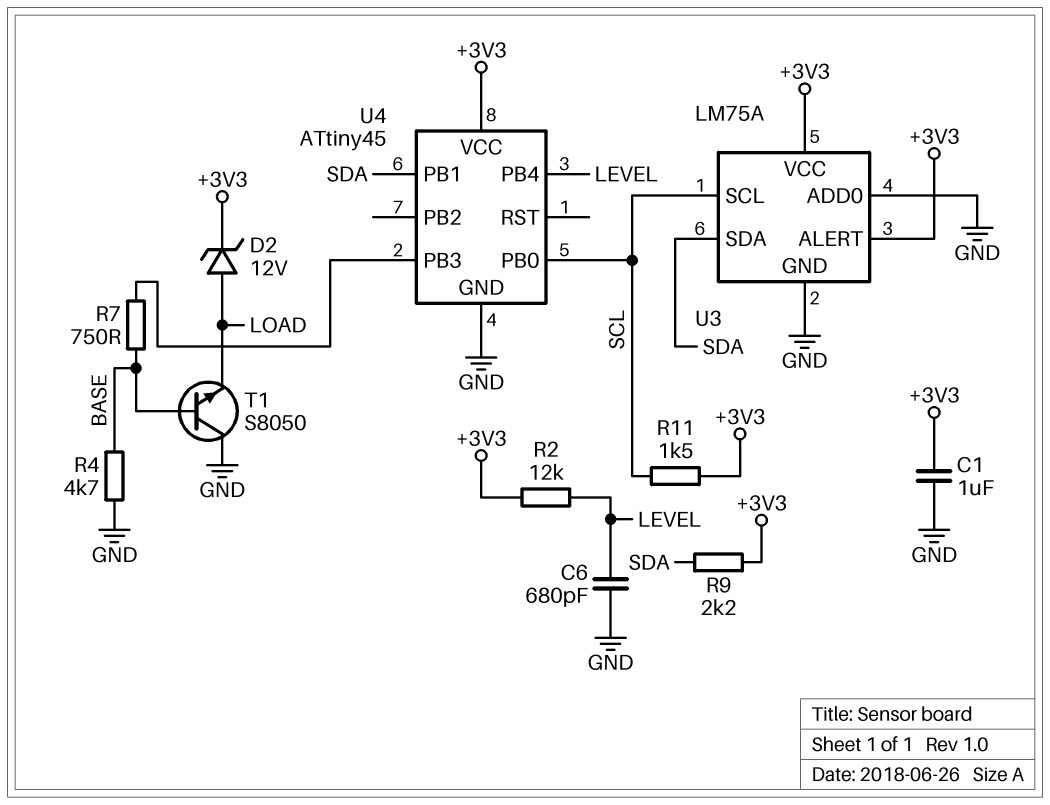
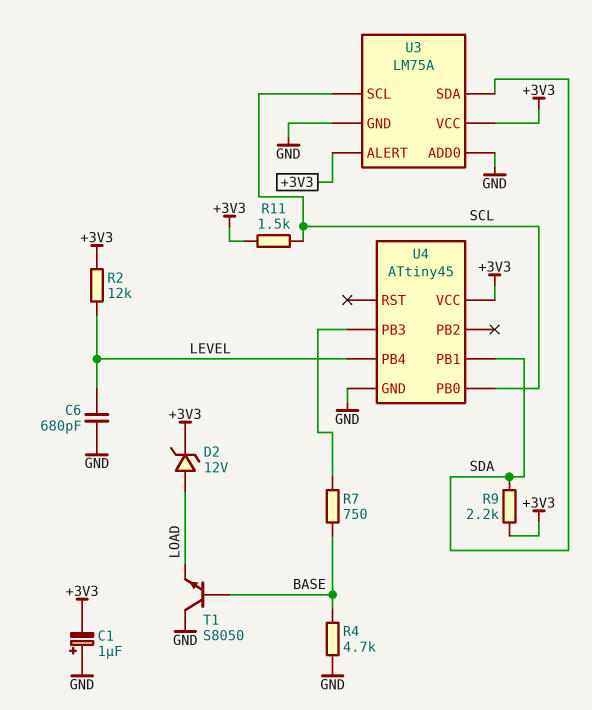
C1: 1uF (+3V3, GND) -> 1uF (plus GND, minus +3V3)

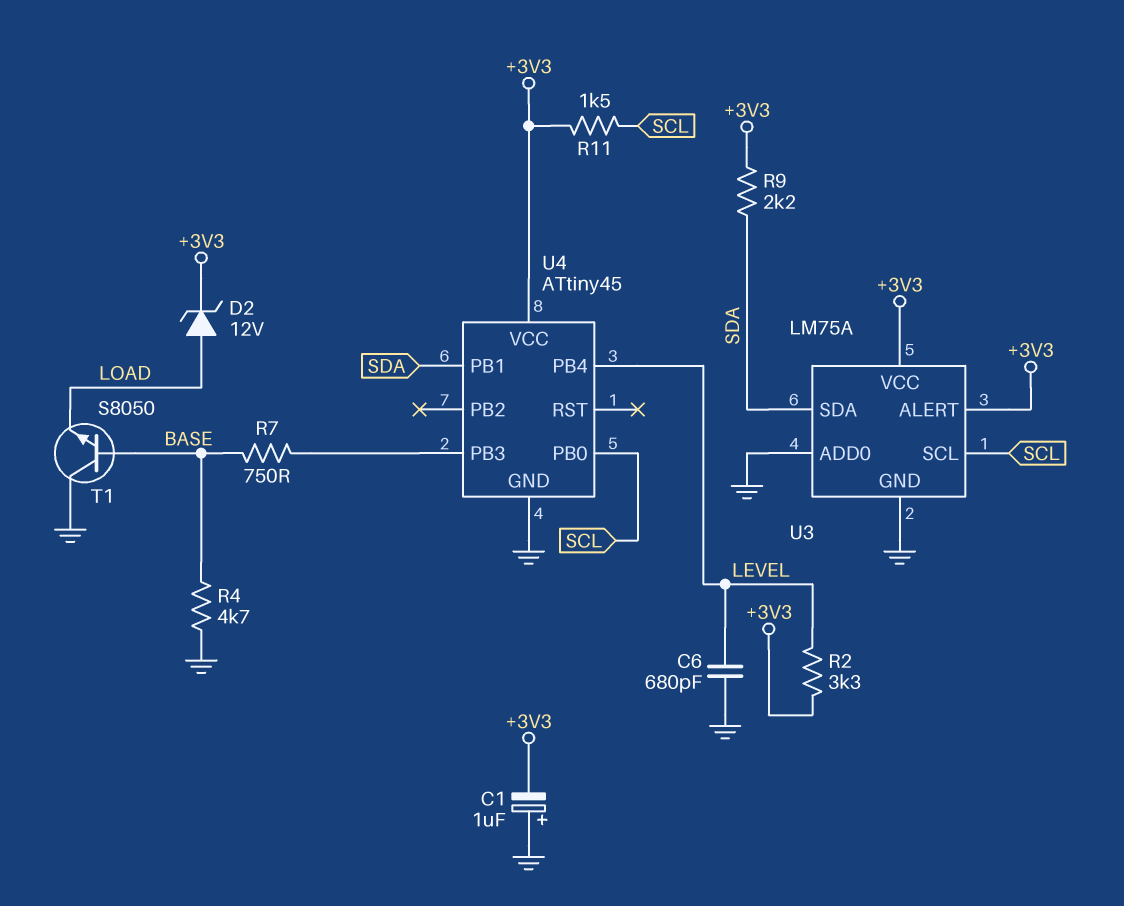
R2: 12k (+3V3, LEVEL) -> 3.3k (+3V3, LEVEL)

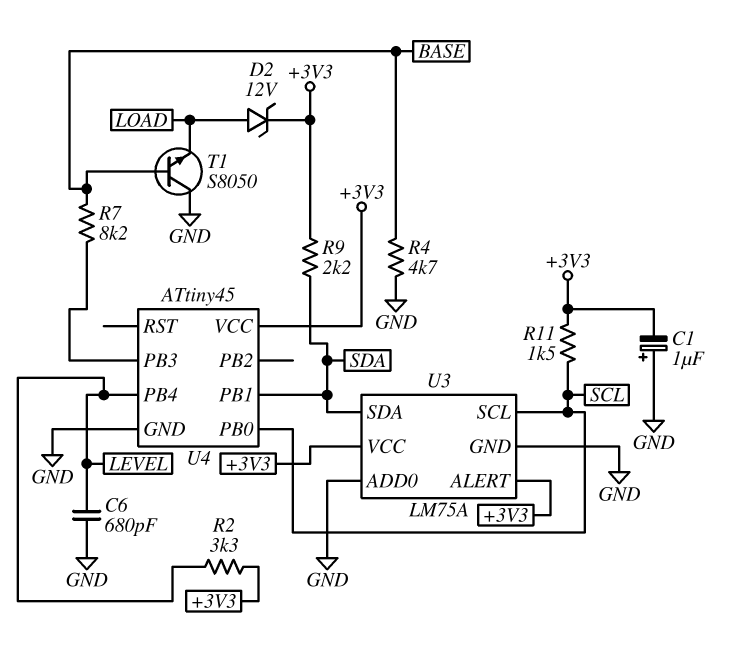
R7: 750 (BASE, U4/PB3) -> 8.2k (BASE, U4/PB3)

